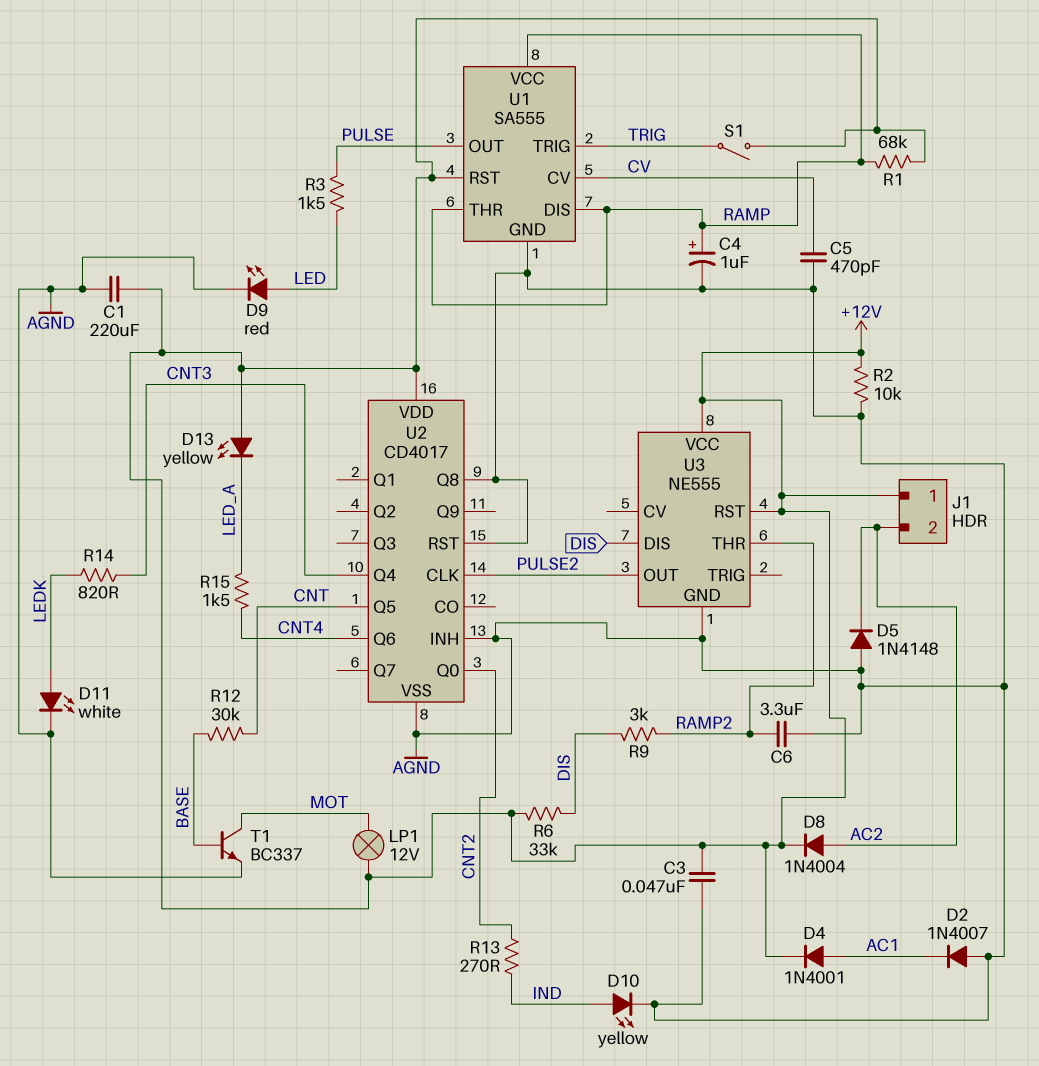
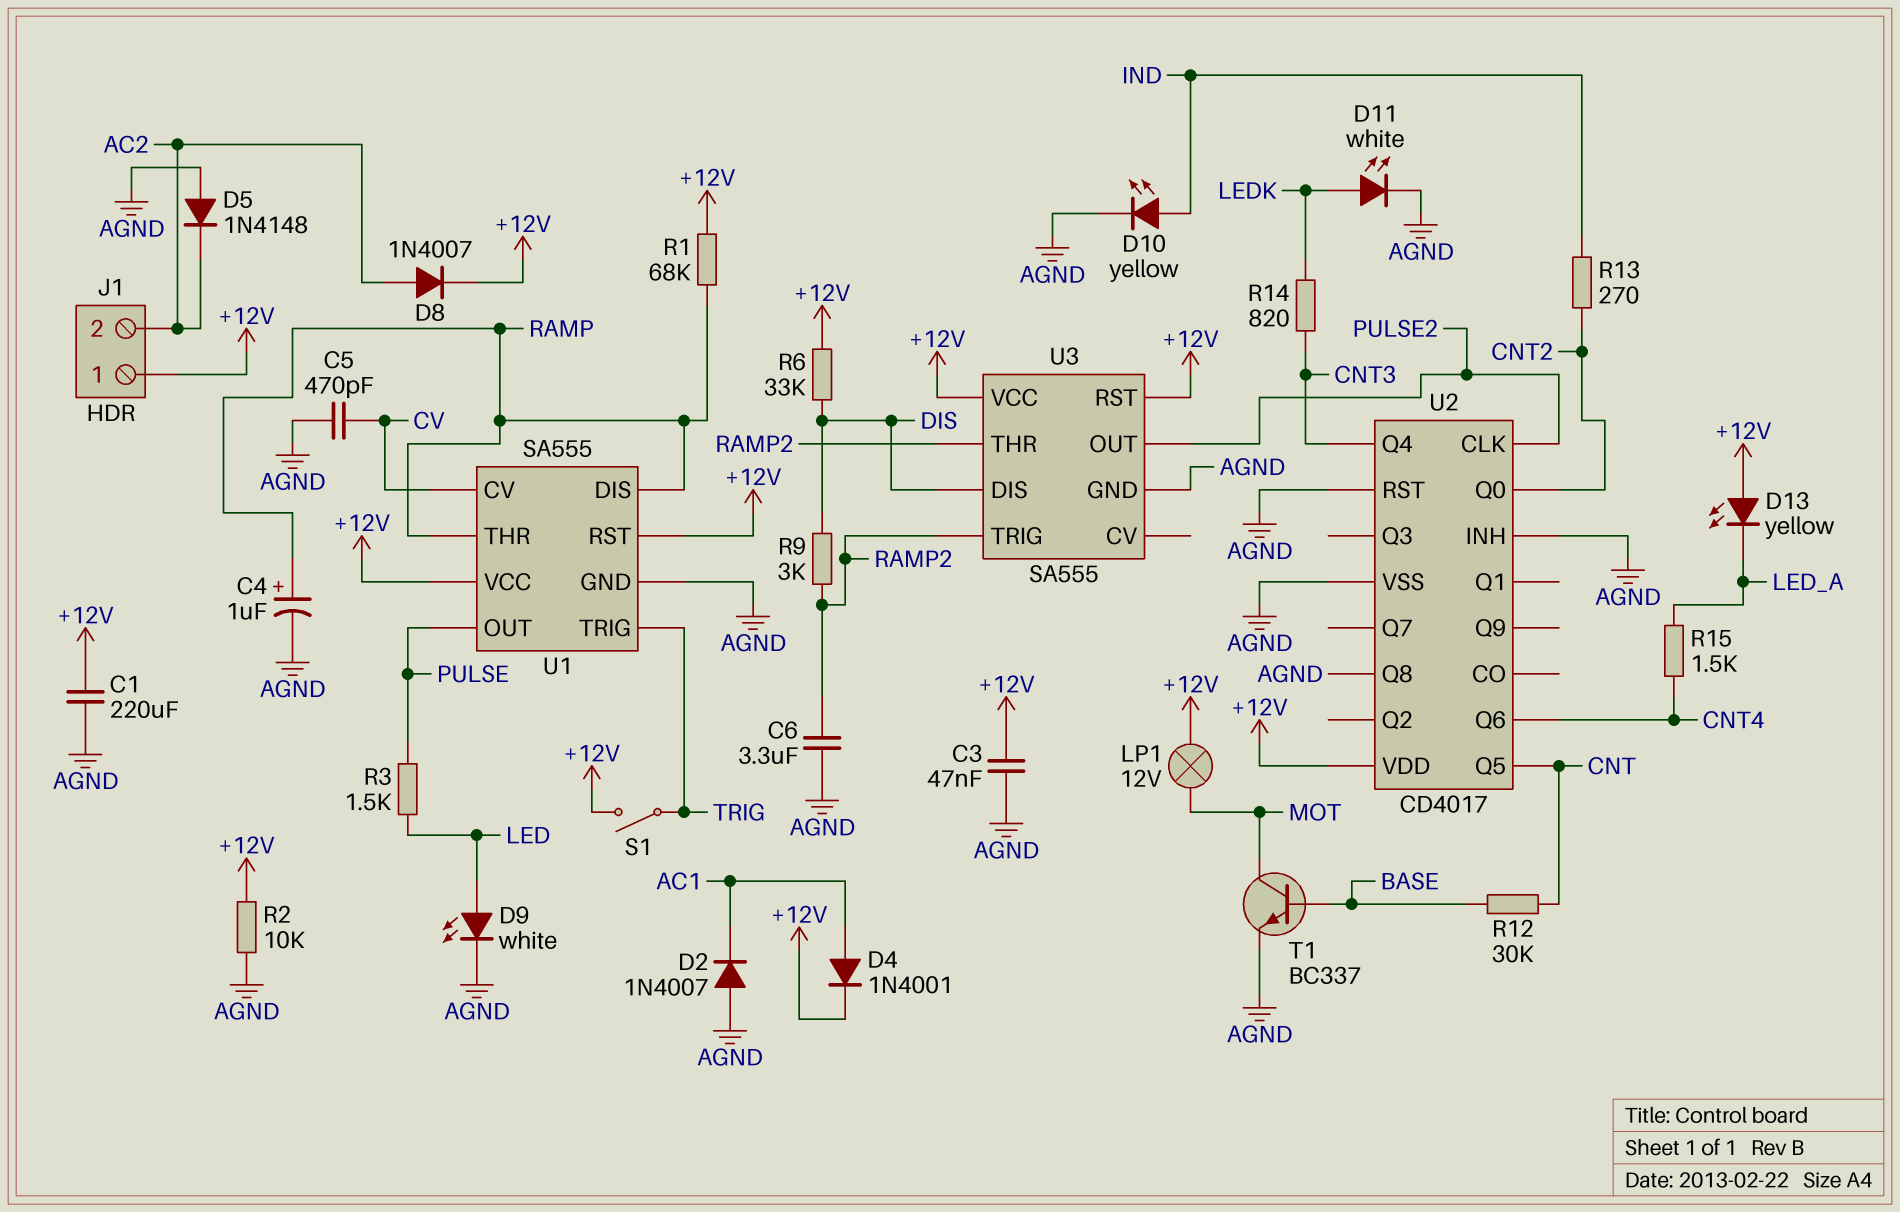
D8: diode 1N4004 (A AC2, K +12V) -> diode 1N4007 (A AC2, K +12V)
D9: LED red (A LED, K AGND) -> LED white (A LED, K AGND)
U1 pin VCC: RAMP -> +12V
U3: NE555 -> SA555
U3 pin TRIG: none -> RAMP2

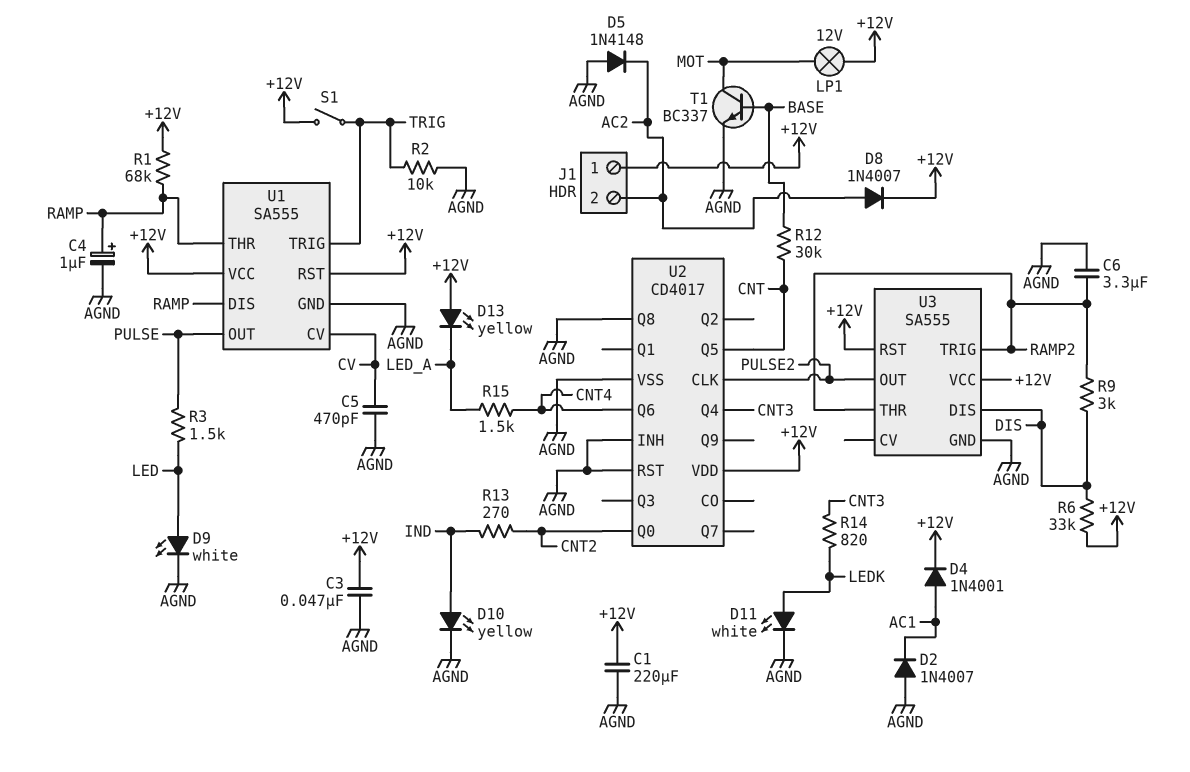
R2: 10k (+12V, AGND) -> 10k (AGND, TRIG)

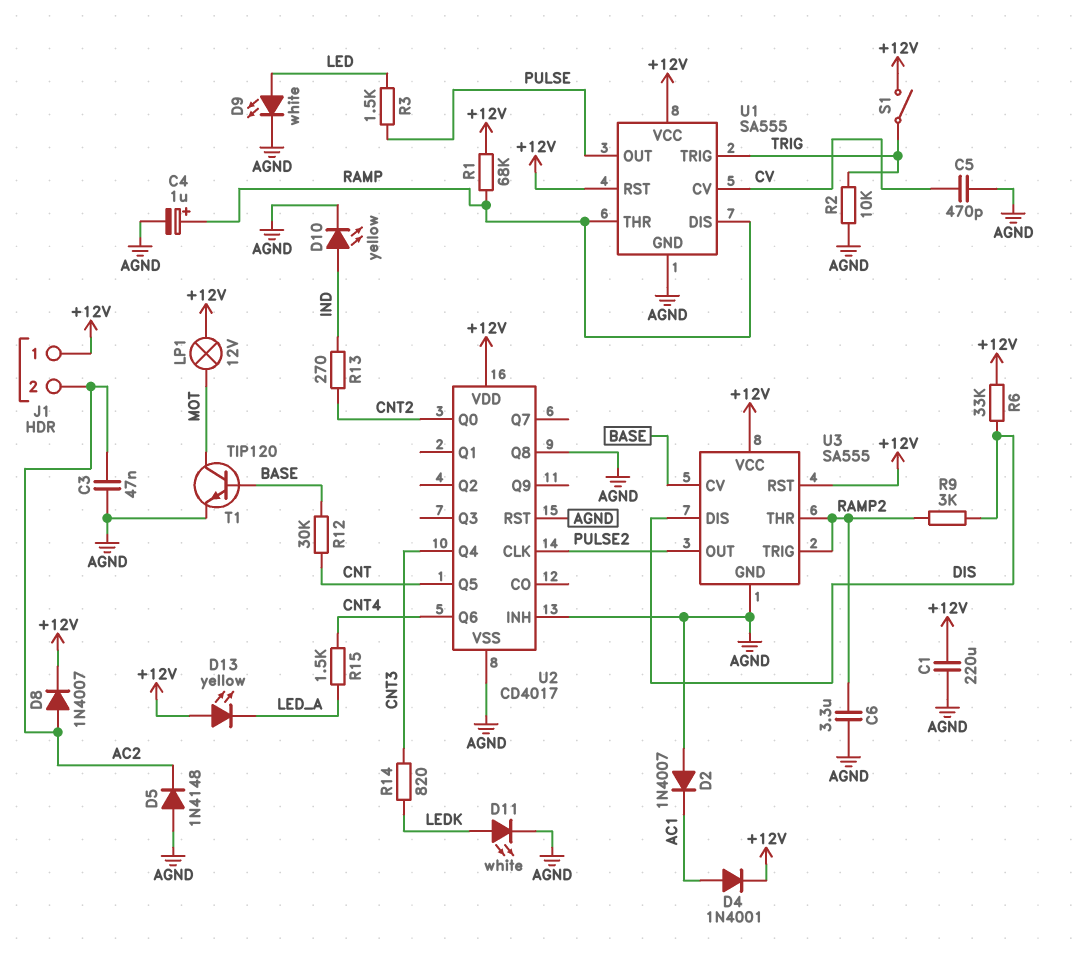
C3: 47nF (+12V, AGND) -> 47nF (AC2, AGND)
T1: NPN BC337 (B BASE, C MOT, E AGND) -> NPN TIP120 (B BASE, C MOT, E AGND)
U3 pin CV: none -> BASE

